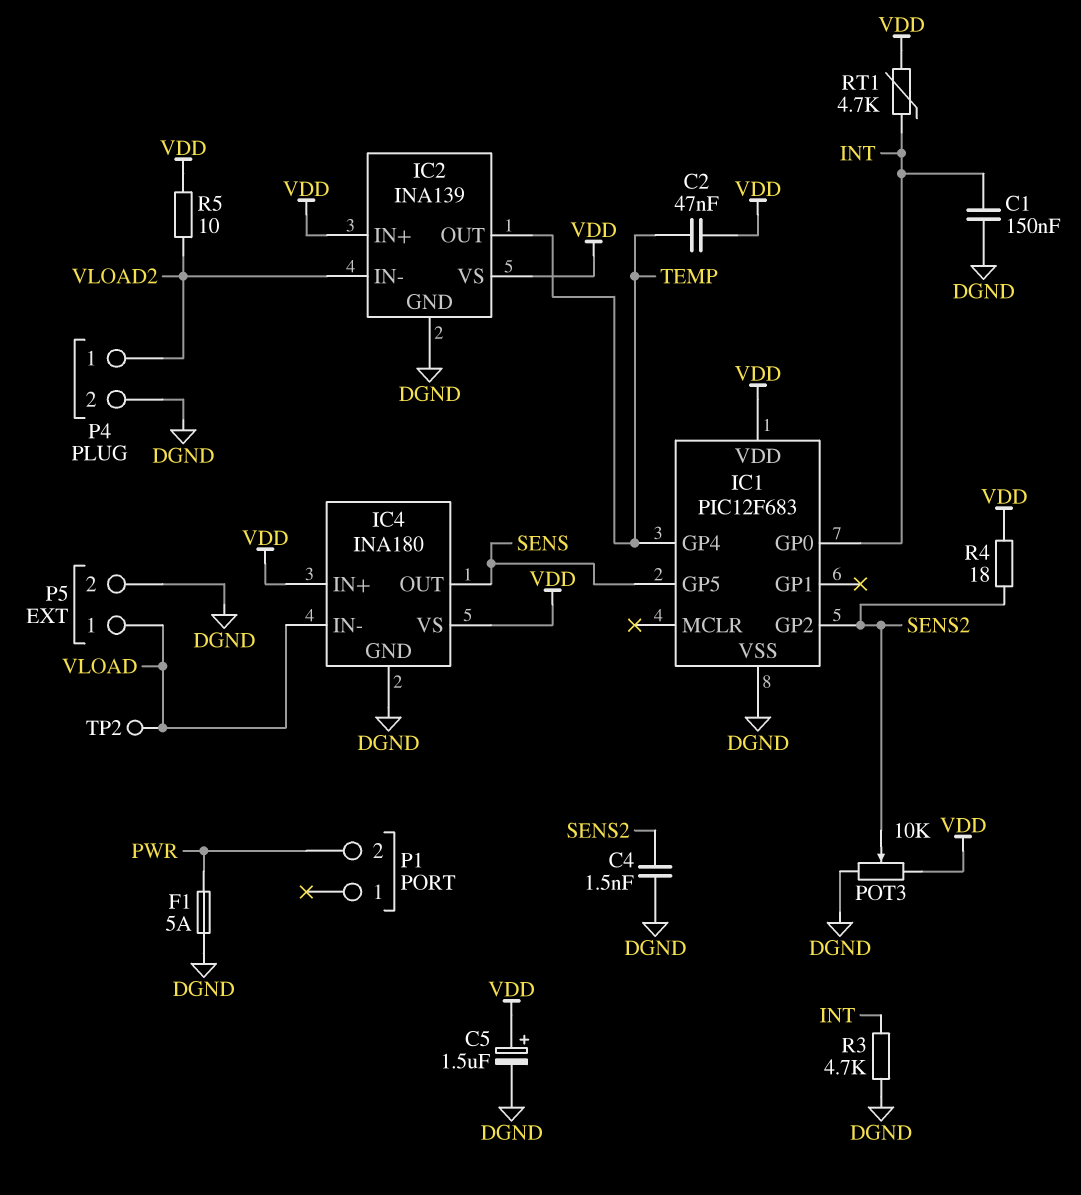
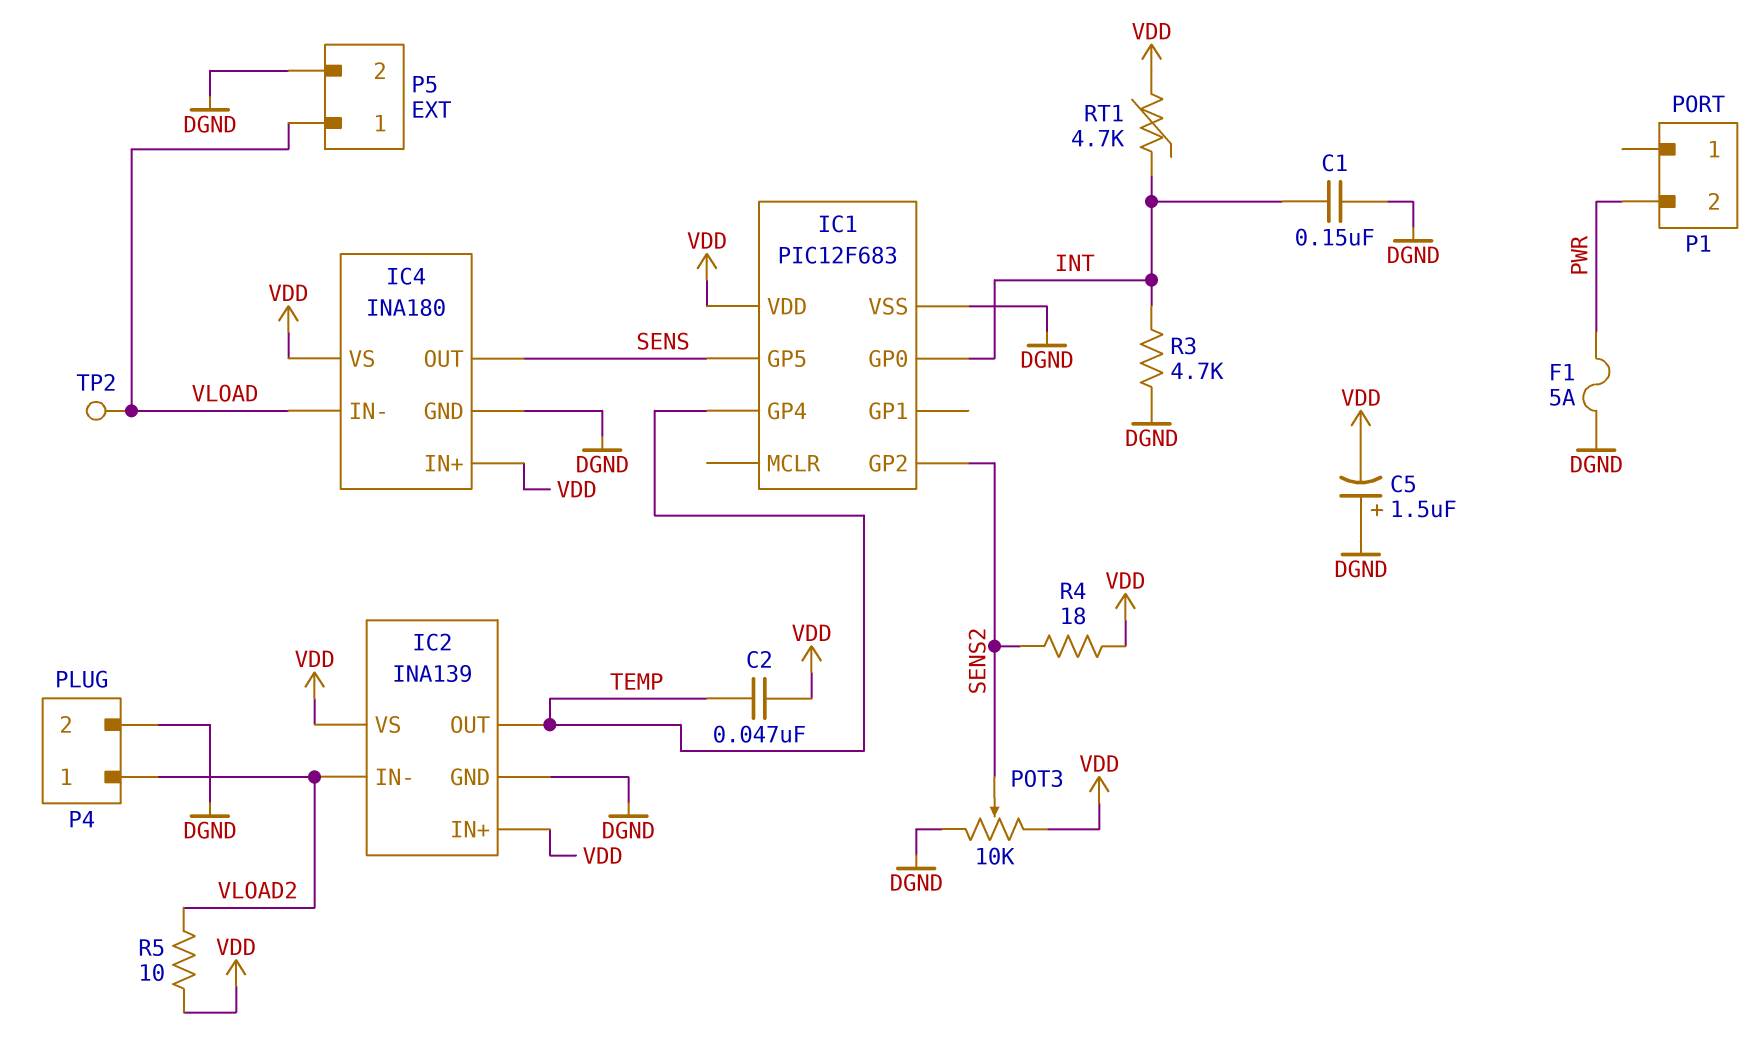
C4: 1.5nF (DGND, SENS2) -> none
C5: 1.5uF (plus VDD, minus DGND) -> 1.5uF (plus DGND, minus VDD)

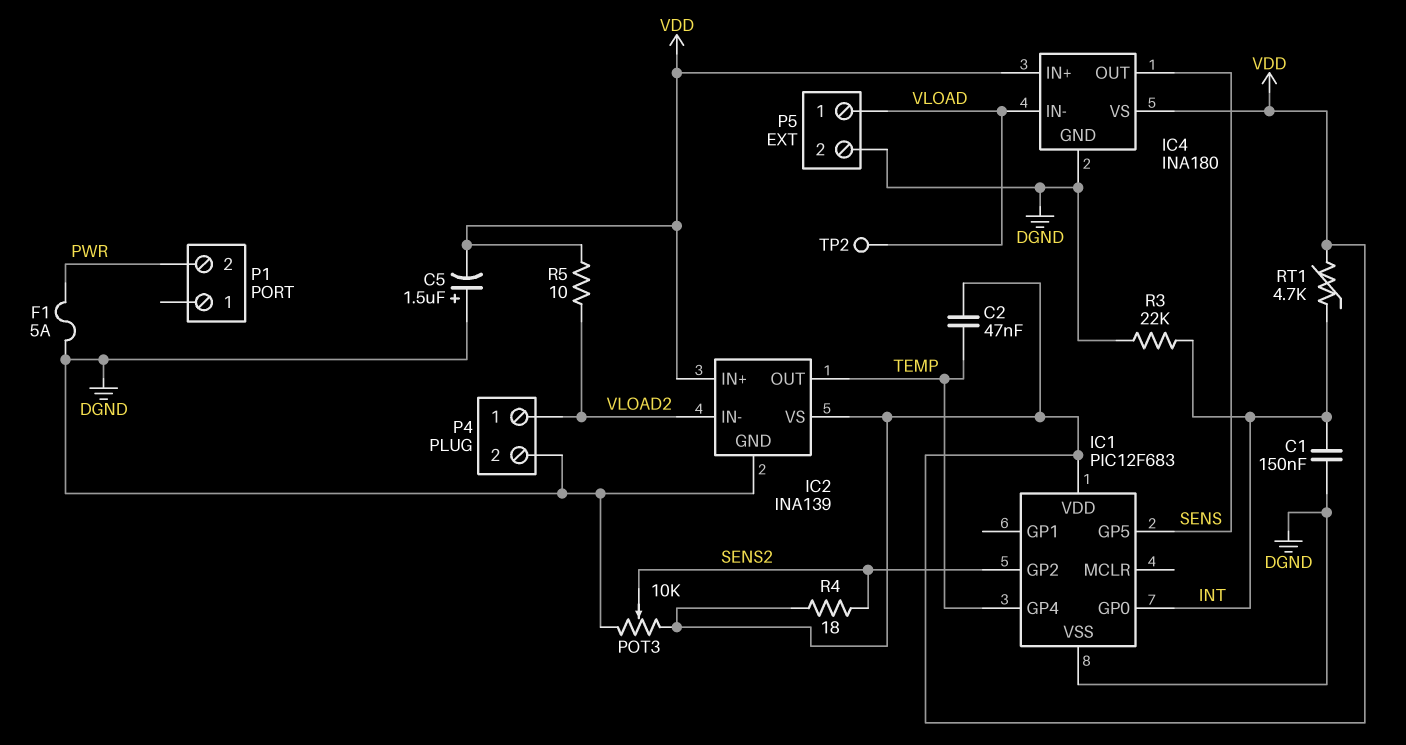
R3: 4.7k (DGND, INT) -> 22k (DGND, INT)

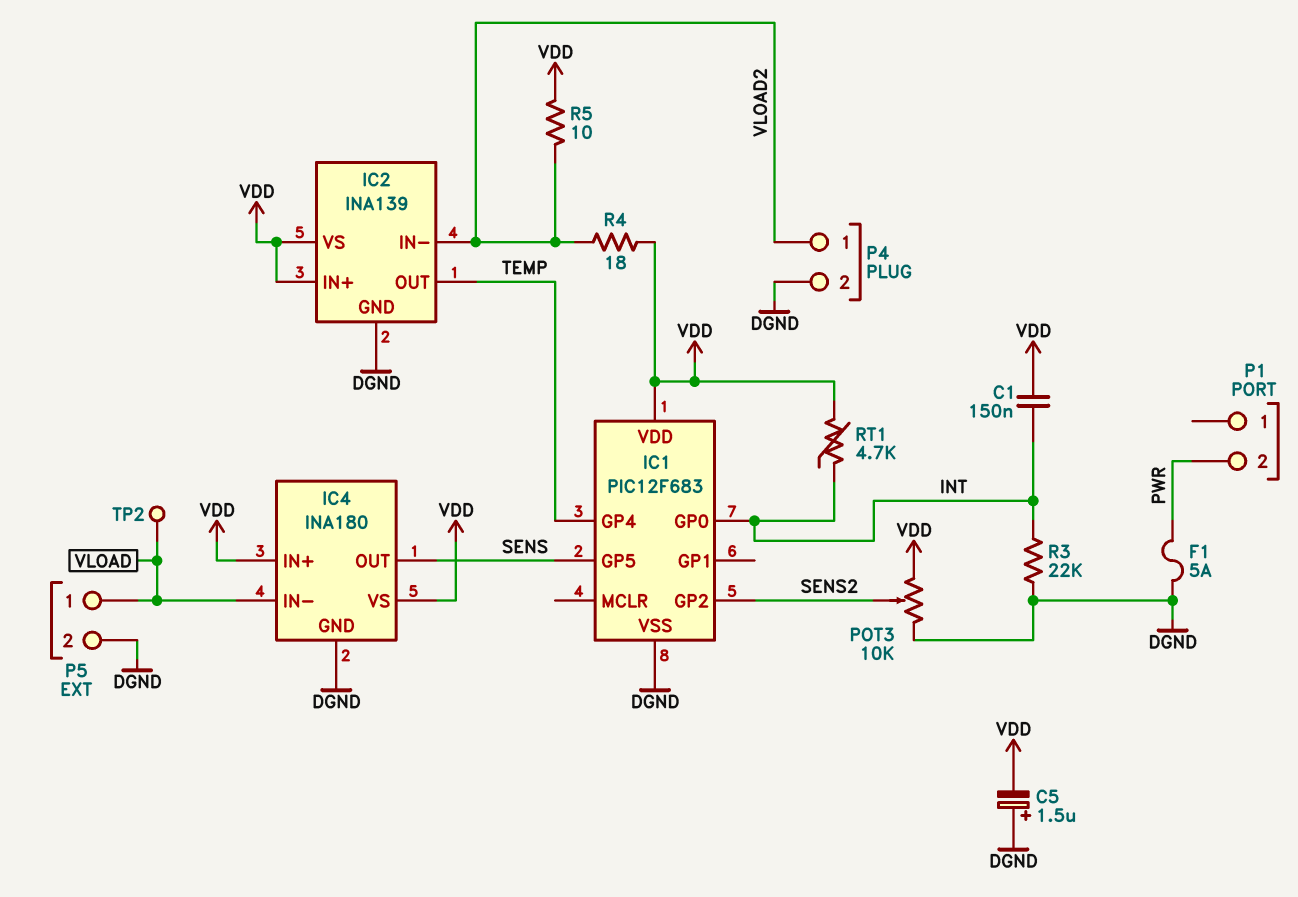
C1: 150nF (DGND, INT) -> 150nF (INT, VDD)
C2: 47nF (TEMP, VDD) -> none
R4: 18 (SENS2, VDD) -> 18 (VDD, VLOAD2)

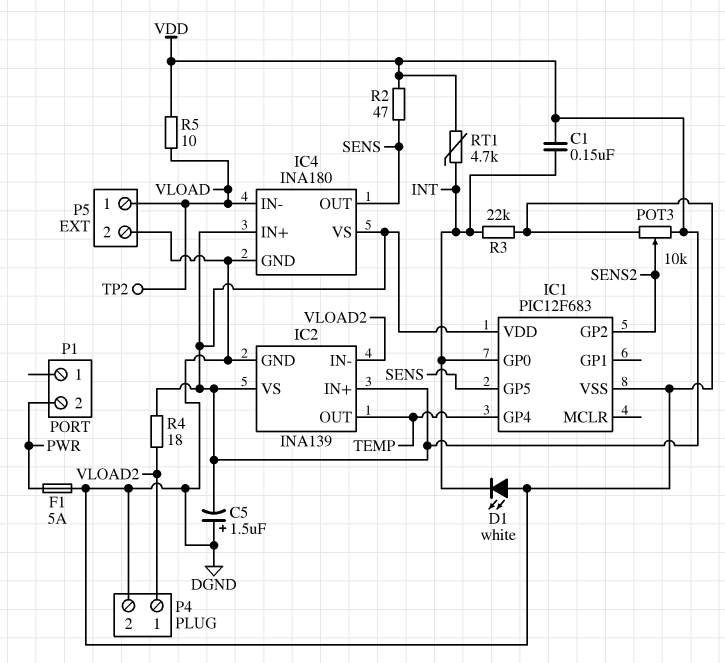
D1: none -> LED white (A DGND, K INT)
R2: none -> 47 (SENS, VDD)
R5: 10 (VDD, VLOAD2) -> 10 (VDD, VLOAD)

